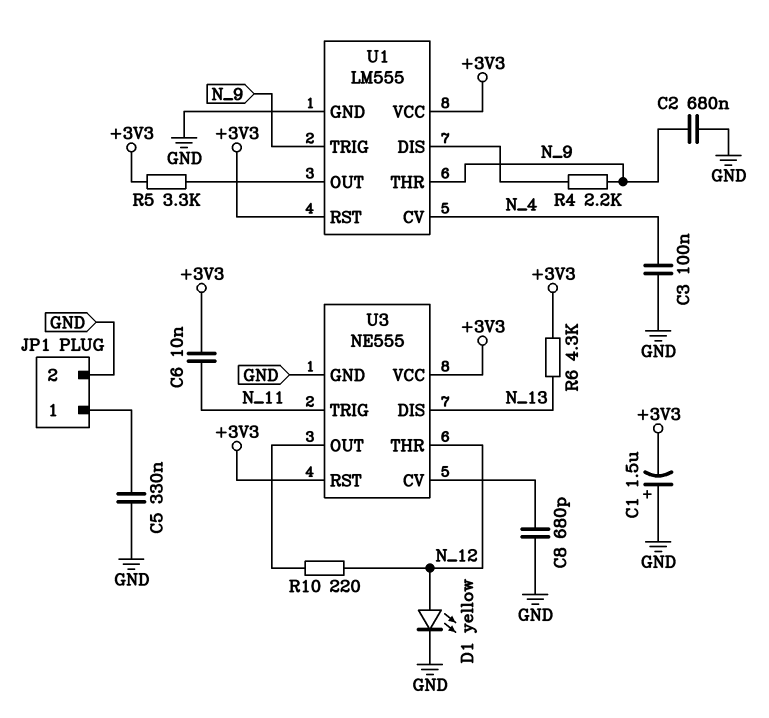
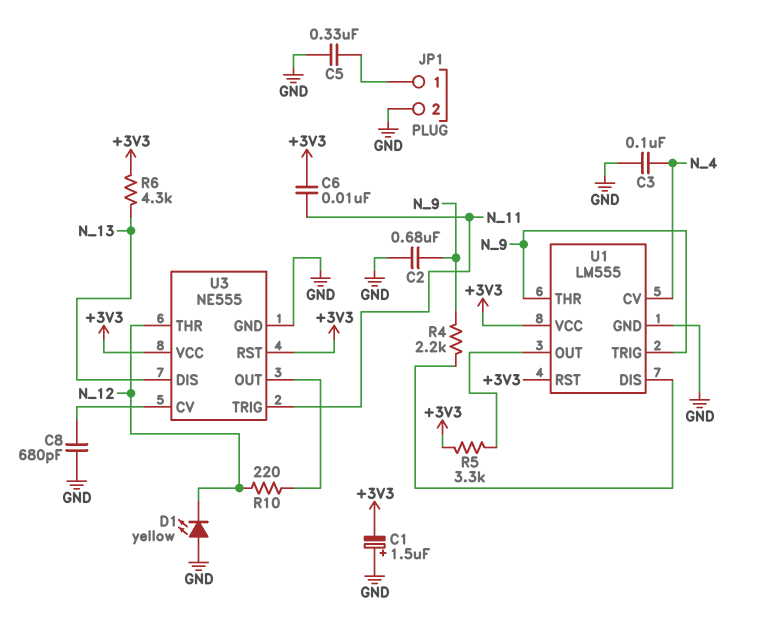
D1: LED yellow (A N_12, K GND) -> LED yellow (A GND, K N_12)

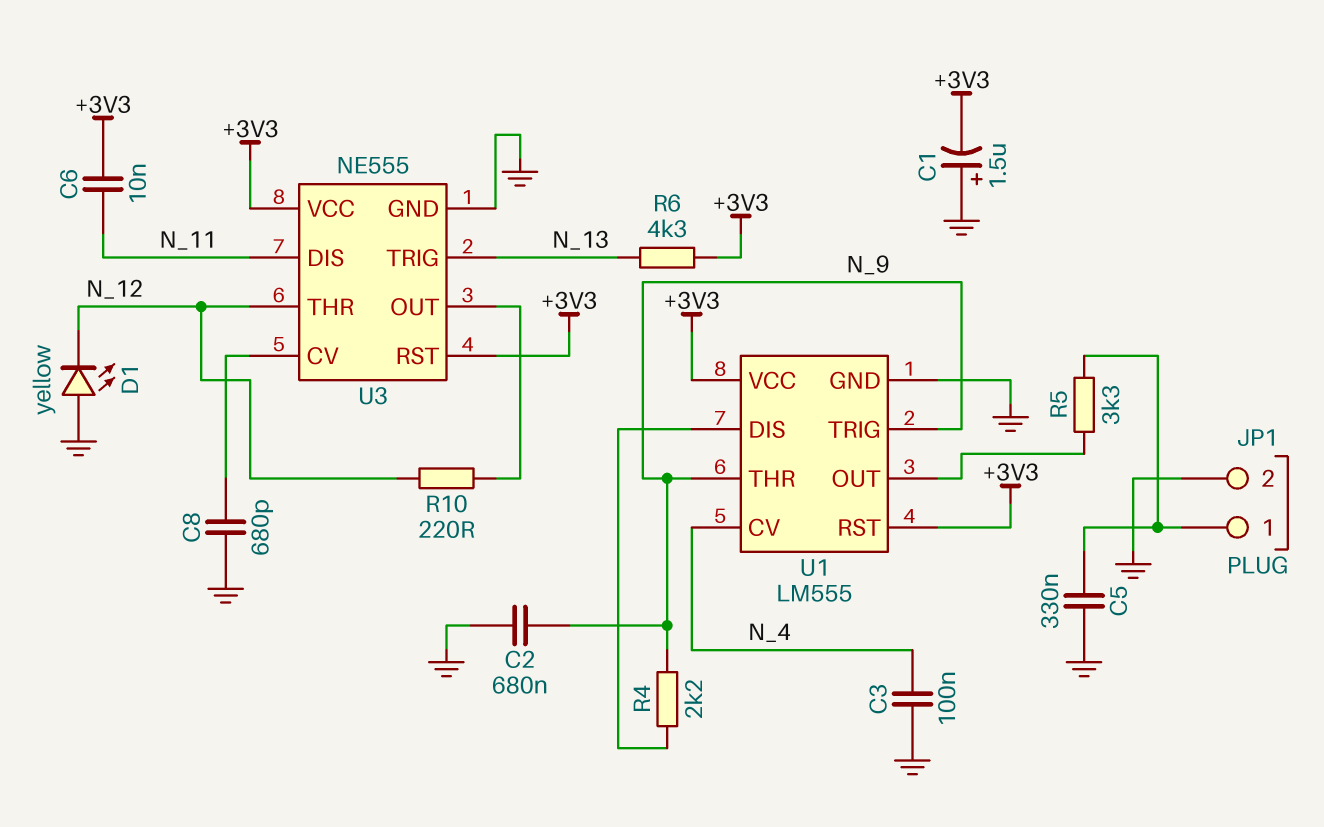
R5: 3.3k (+3V3, U1/OUT) -> 3.3k (JP1/1, U1/OUT)
U3 pin DIS: N_13 -> N_11
U3 pin TRIG: N_11 -> N_13

